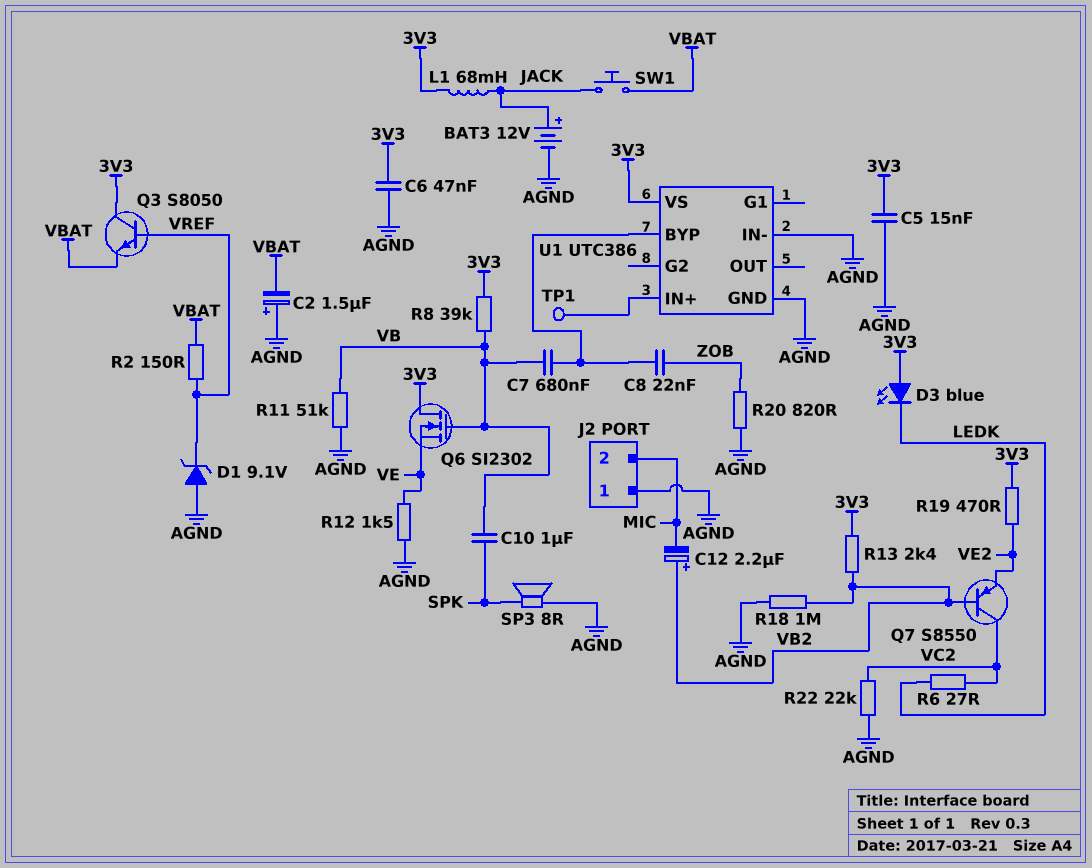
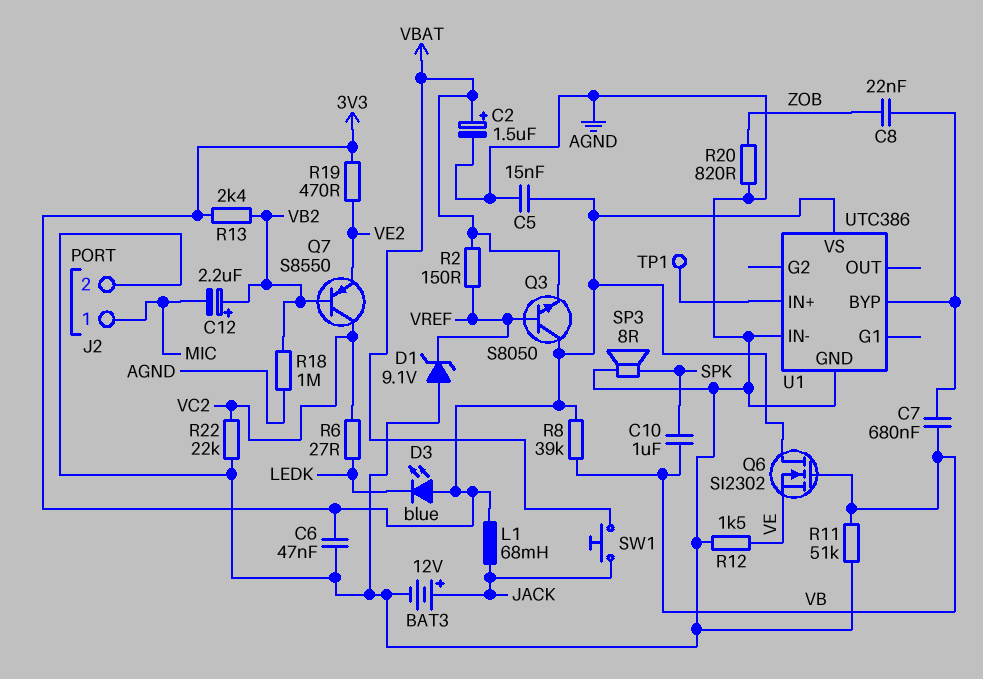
C2: 1.5uF (plus AGND, minus VBAT) -> 1.5uF (plus VBAT, minus AGND)
J2 pin 1: AGND -> MIC
J2 pin 2: MIC -> AGND

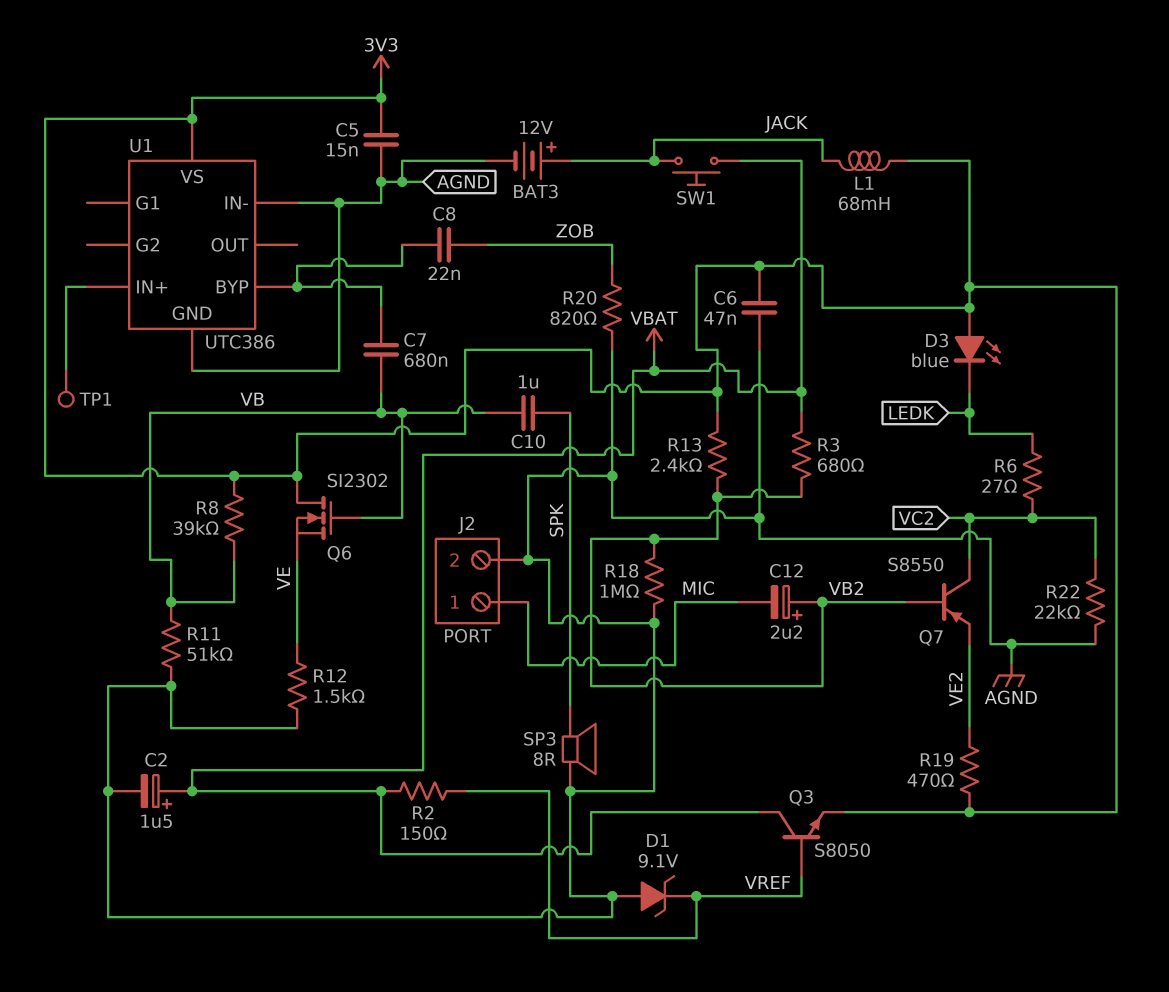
Q3: NPN S8050 (B VREF, C 3V3, E VBAT) -> NPN S8050 (B VREF, C VBAT, E 3V3)
R3: none -> 680 (VB2, VBAT)

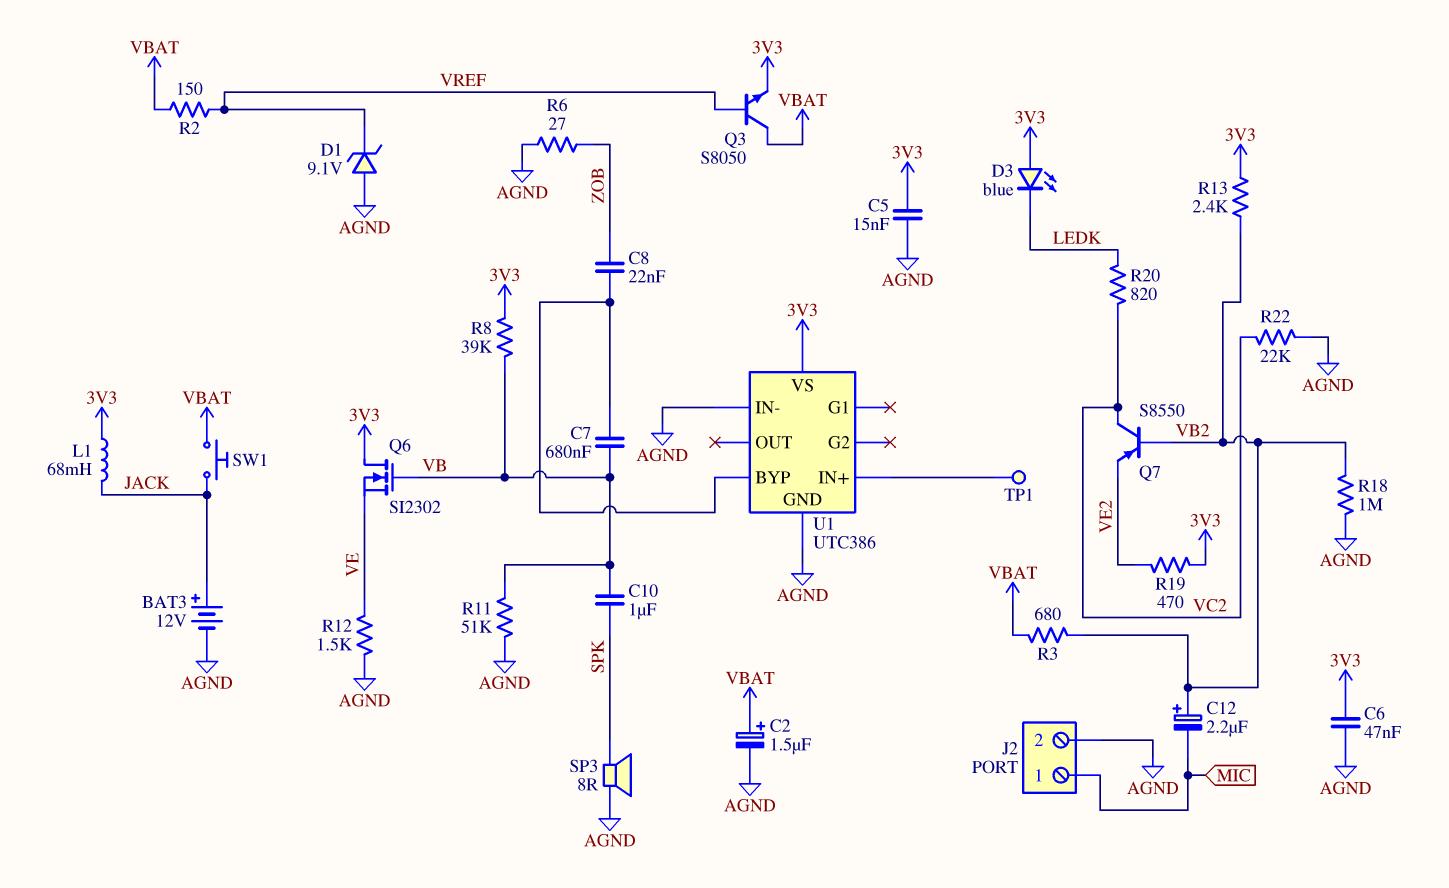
R6: 27 (LEDK, VC2) -> 27 (AGND, ZOB)
R20: 820 (AGND, ZOB) -> 820 (LEDK, VC2)

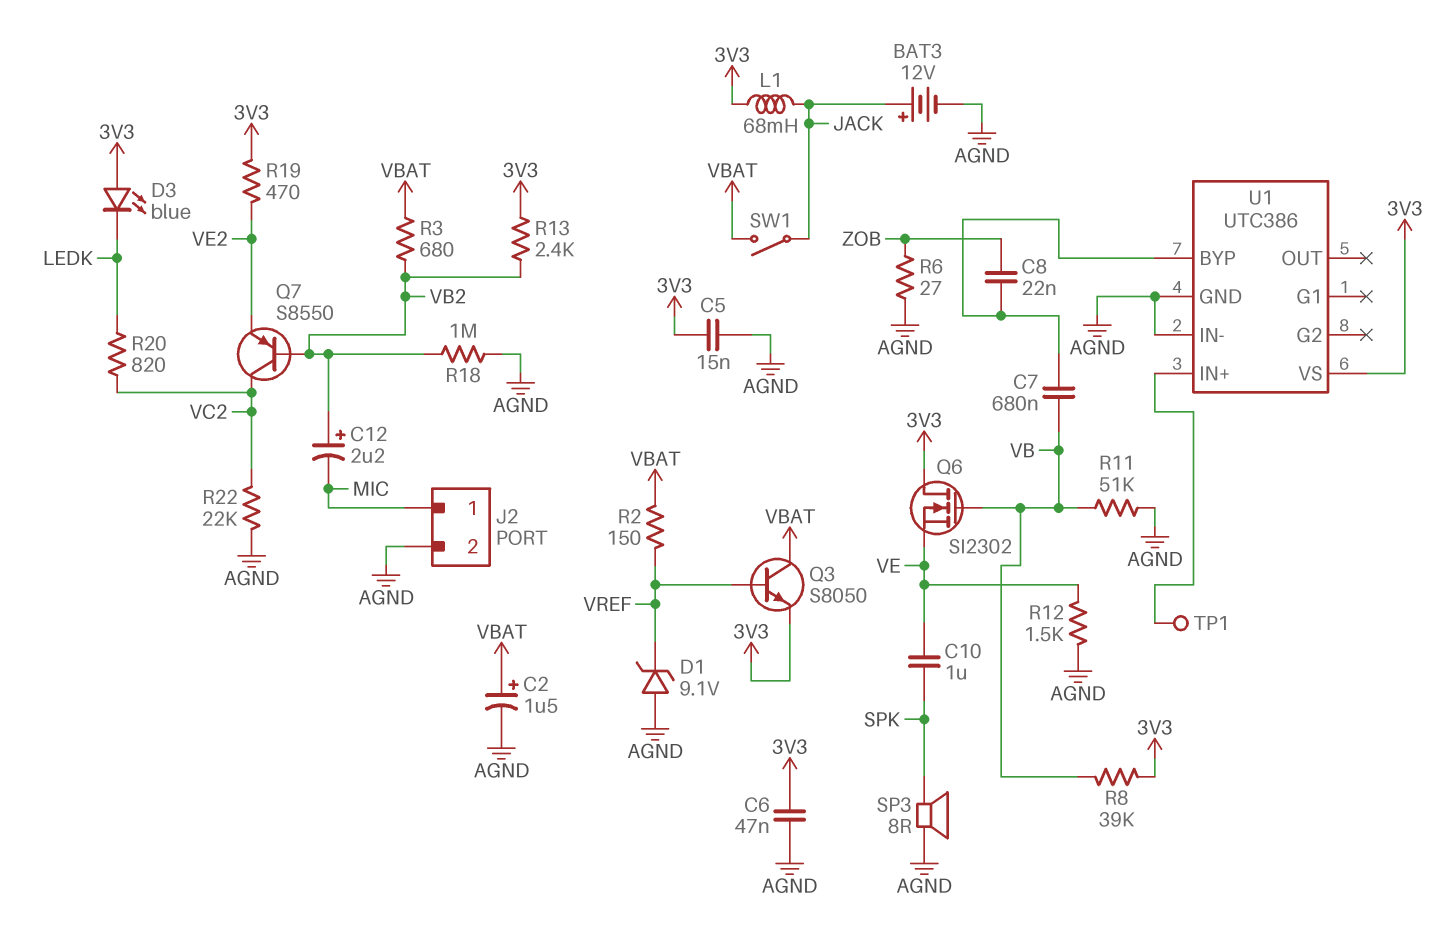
C10: 1uF (SPK, VB) -> 1uF (SPK, VE)
SW1: button (JACK, VBAT) -> switch (JACK, VBAT)

